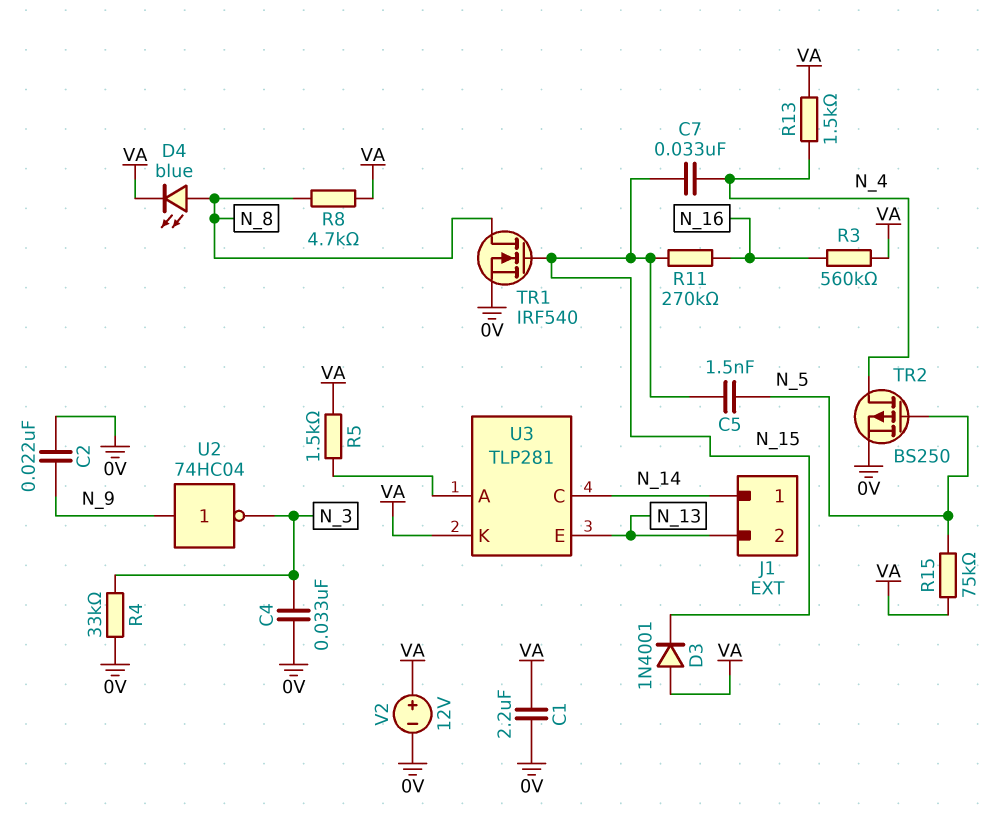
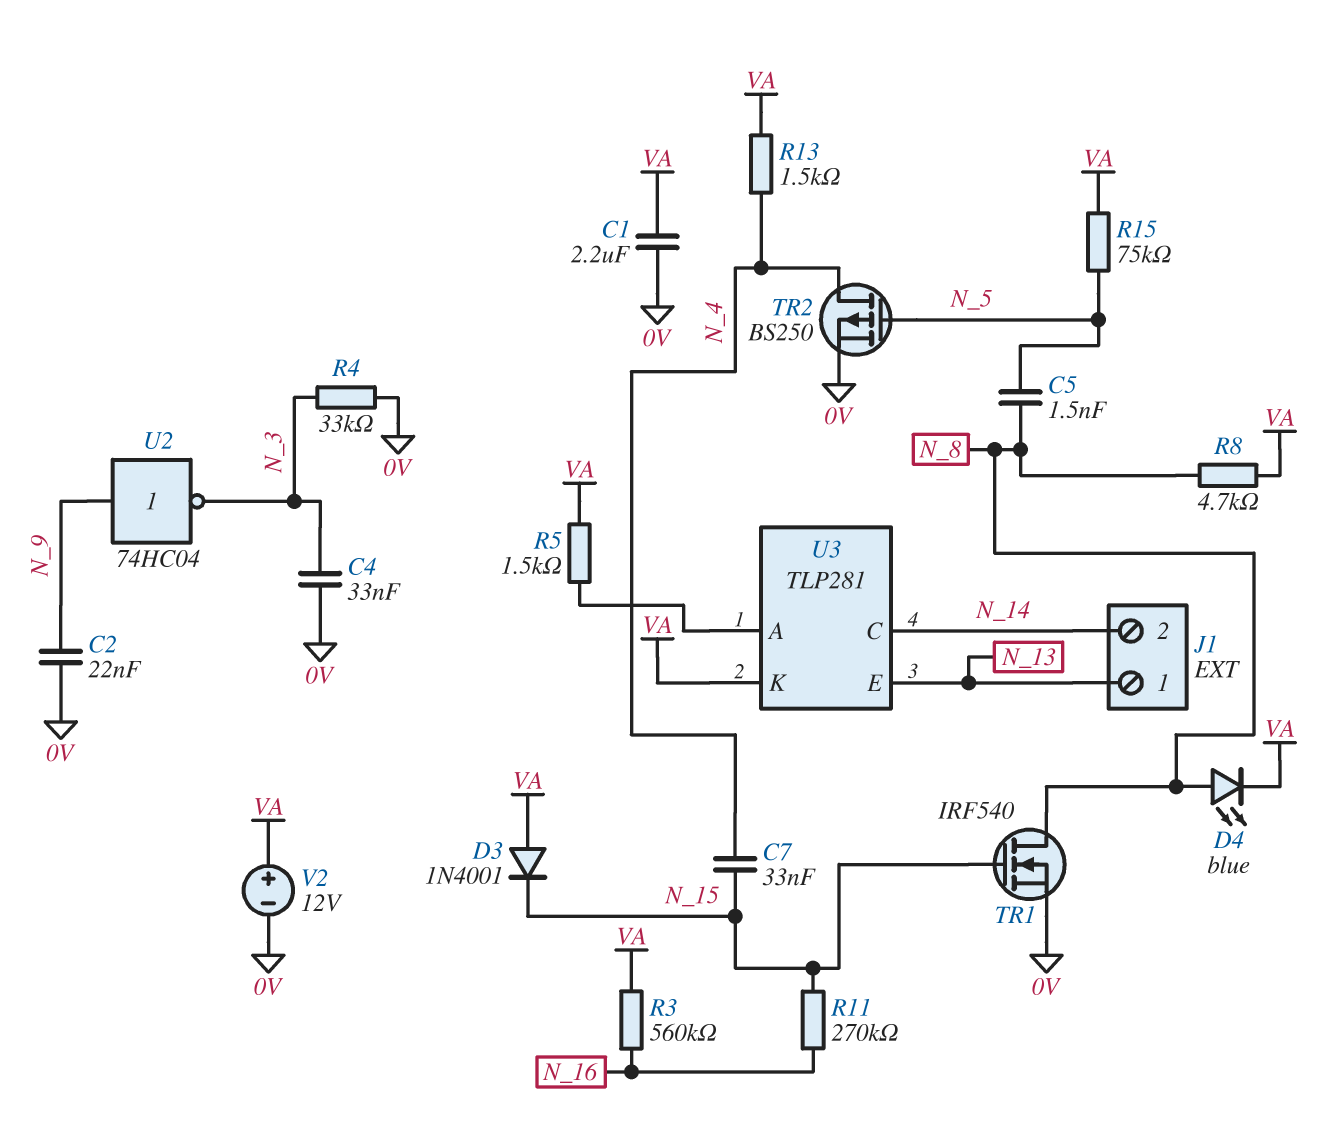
C5: 1.5nF (N_5, N_15) -> 1.5nF (N_5, N_8)
J1 pin 1: N_14 -> N_13
J1 pin 2: N_13 -> N_14

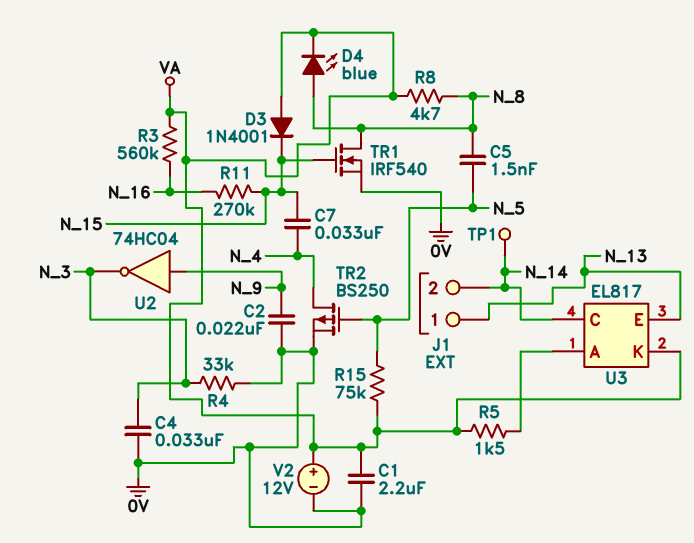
R13: 1.5k (N_4, VA) -> none
TP1: none -> test point (N_14)
U3: TLP281 -> EL817

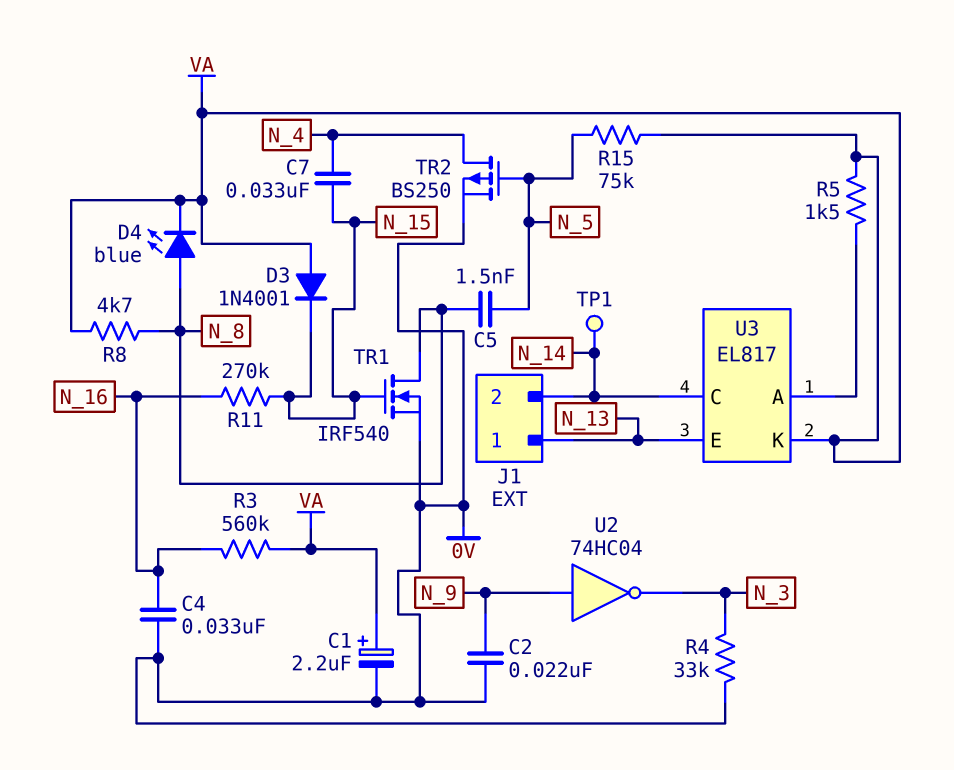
C1: 2.2uF (0V, VA) -> 2.2uF (plus VA, minus 0V)
C4: 33nF (0V, N_3) -> 33nF (0V, N_16)
V2: 12V (plus VA, minus 0V) -> none

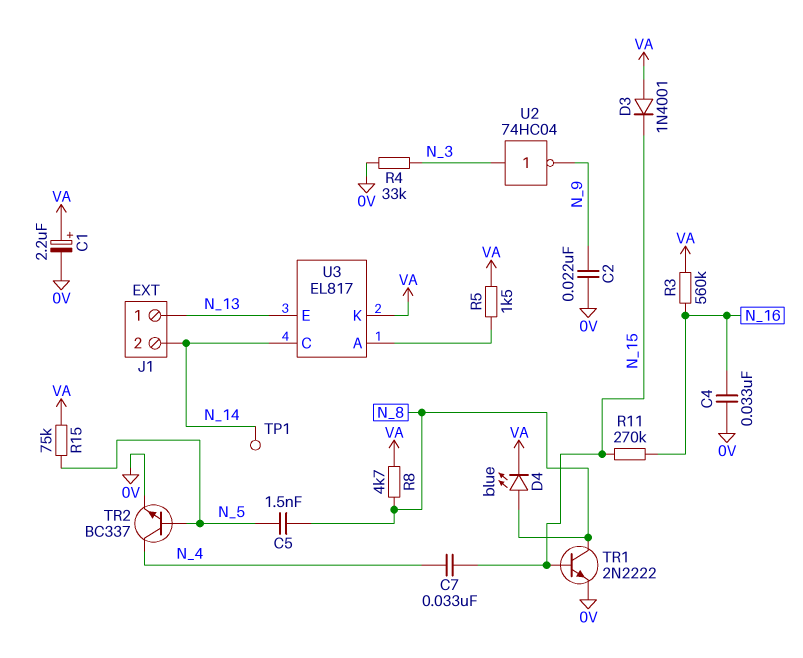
TR1: NMOS IRF540 (G N_15, D N_8, S 0V) -> NPN 2N2222 (B N_15, C N_8, E 0V)
TR2: PMOS BS250 (G N_5, D N_4, S 0V) -> NPN BC337 (B N_5, C N_4, E 0V)
U2: NOT 74HC04 (in N_9, out N_3) -> NOT 74HC04 (in N_3, out N_9)

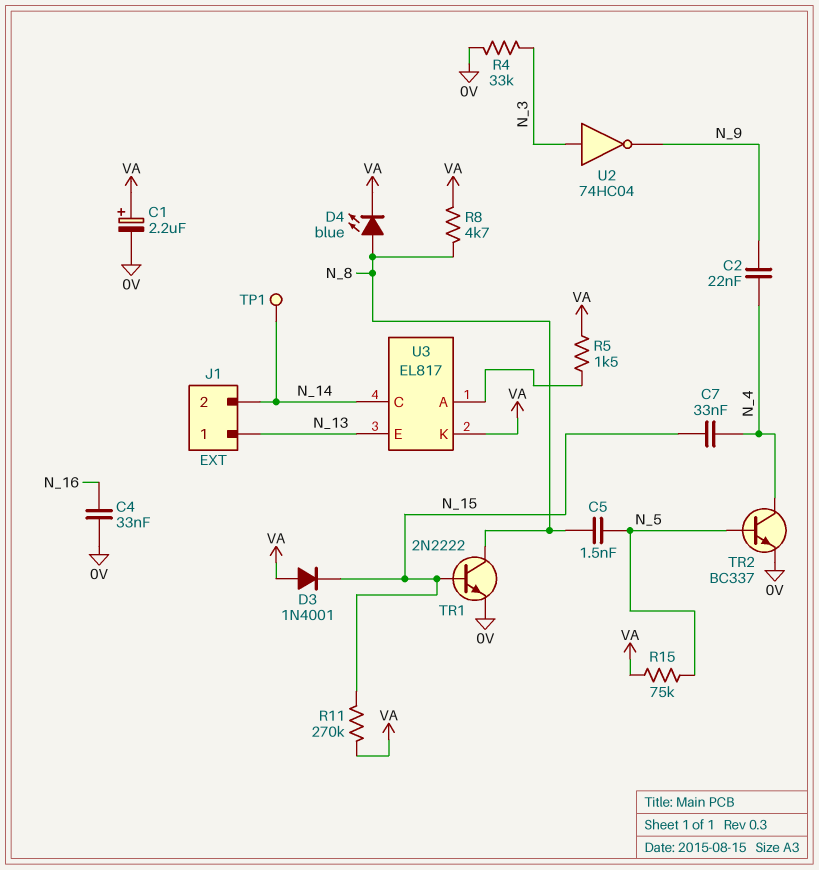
C2: 22nF (0V, N_9) -> 22nF (N_4, N_9)
R3: 560k (N_16, VA) -> none
R11: 270k (N_15, N_16) -> 270k (N_15, VA)

